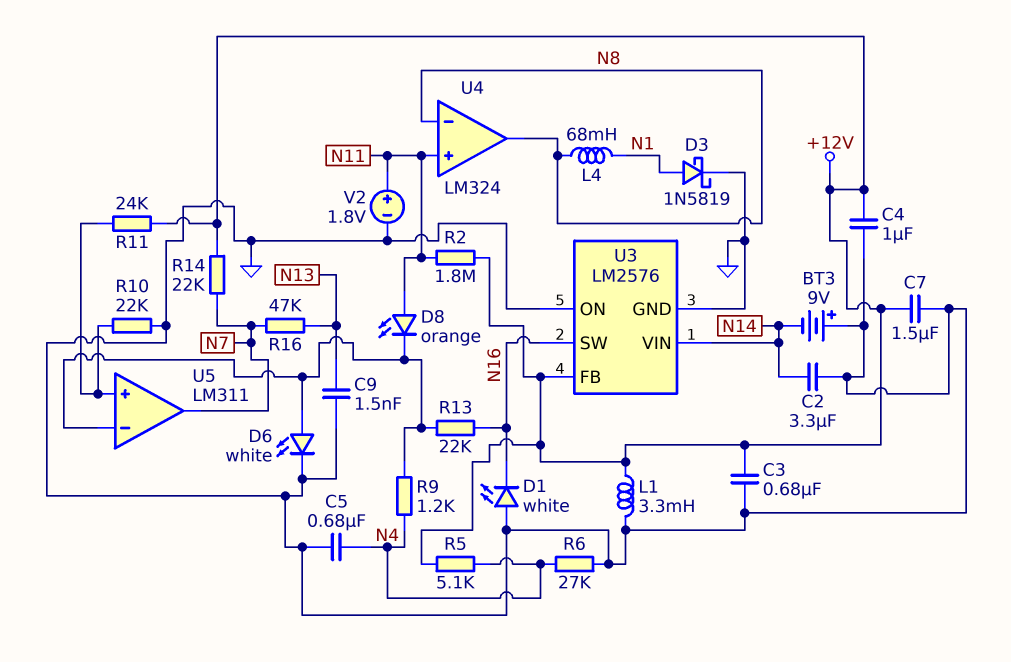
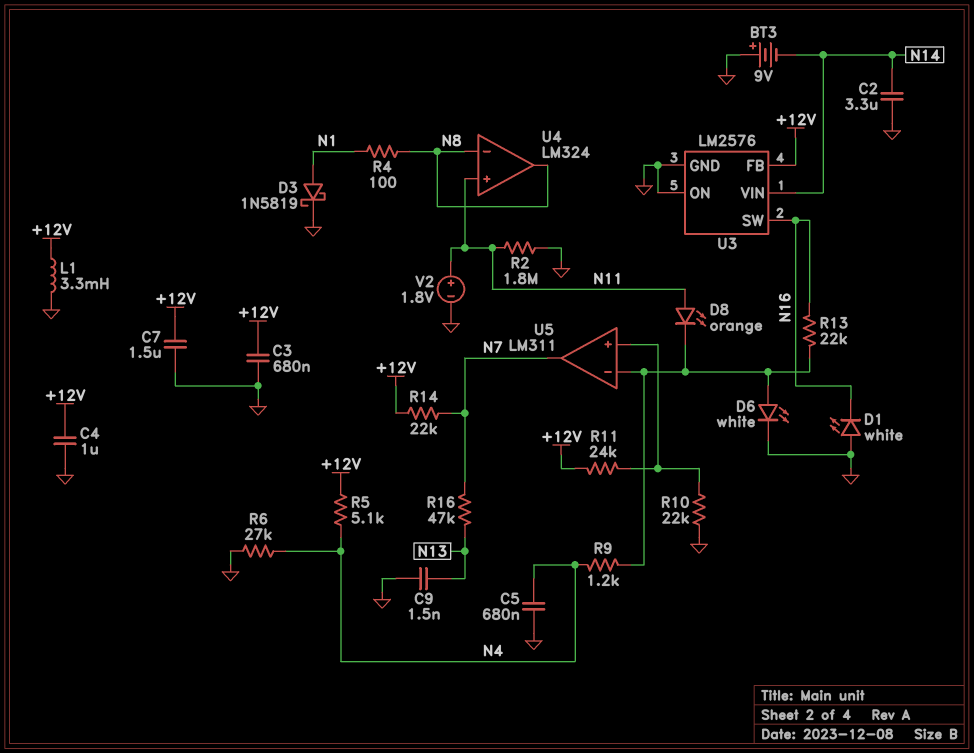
L4: 68mH (N1, N8) -> none
R2: 1.8M (+12V, N11) -> 1.8M (GND, N11)
R4: none -> 100 (N1, N8)

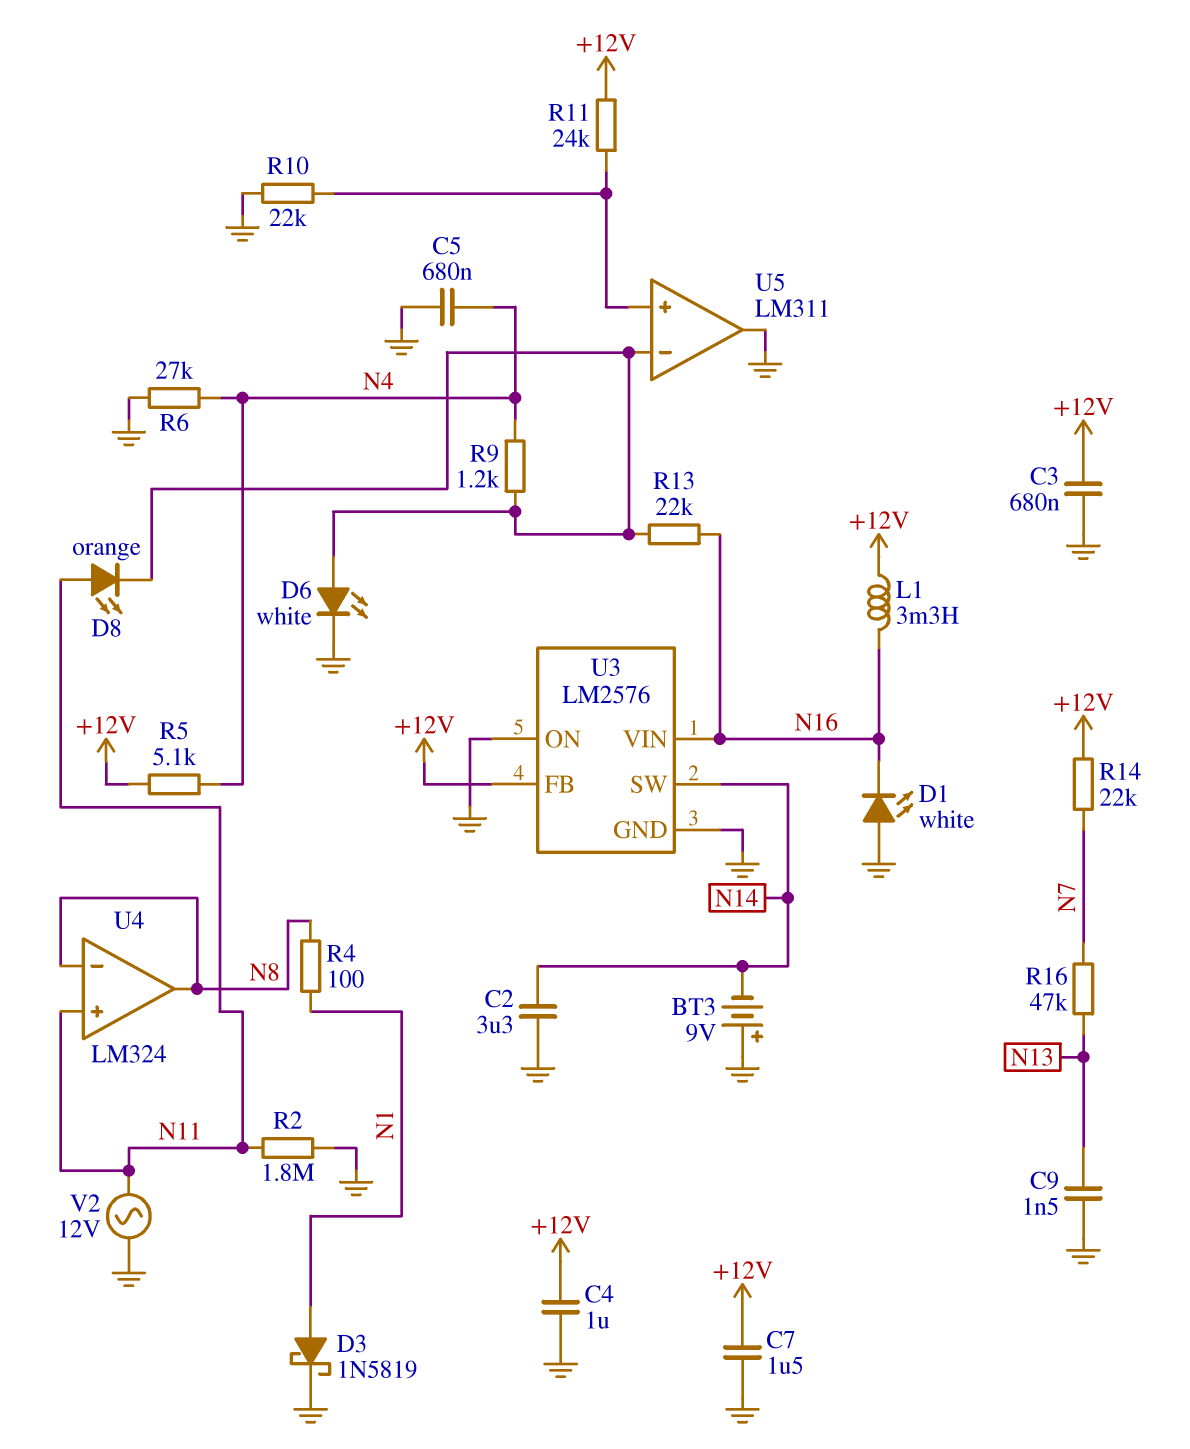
L1: 3.3mH (+12V, GND) -> 3.3mH (+12V, N16)
U3 pin SW: N16 -> N14
U3 pin VIN: N14 -> N16
U5 pin out: N7 -> GND
V2: 1.8V (plus N11, minus GND) -> AC 12V (GND, N11)

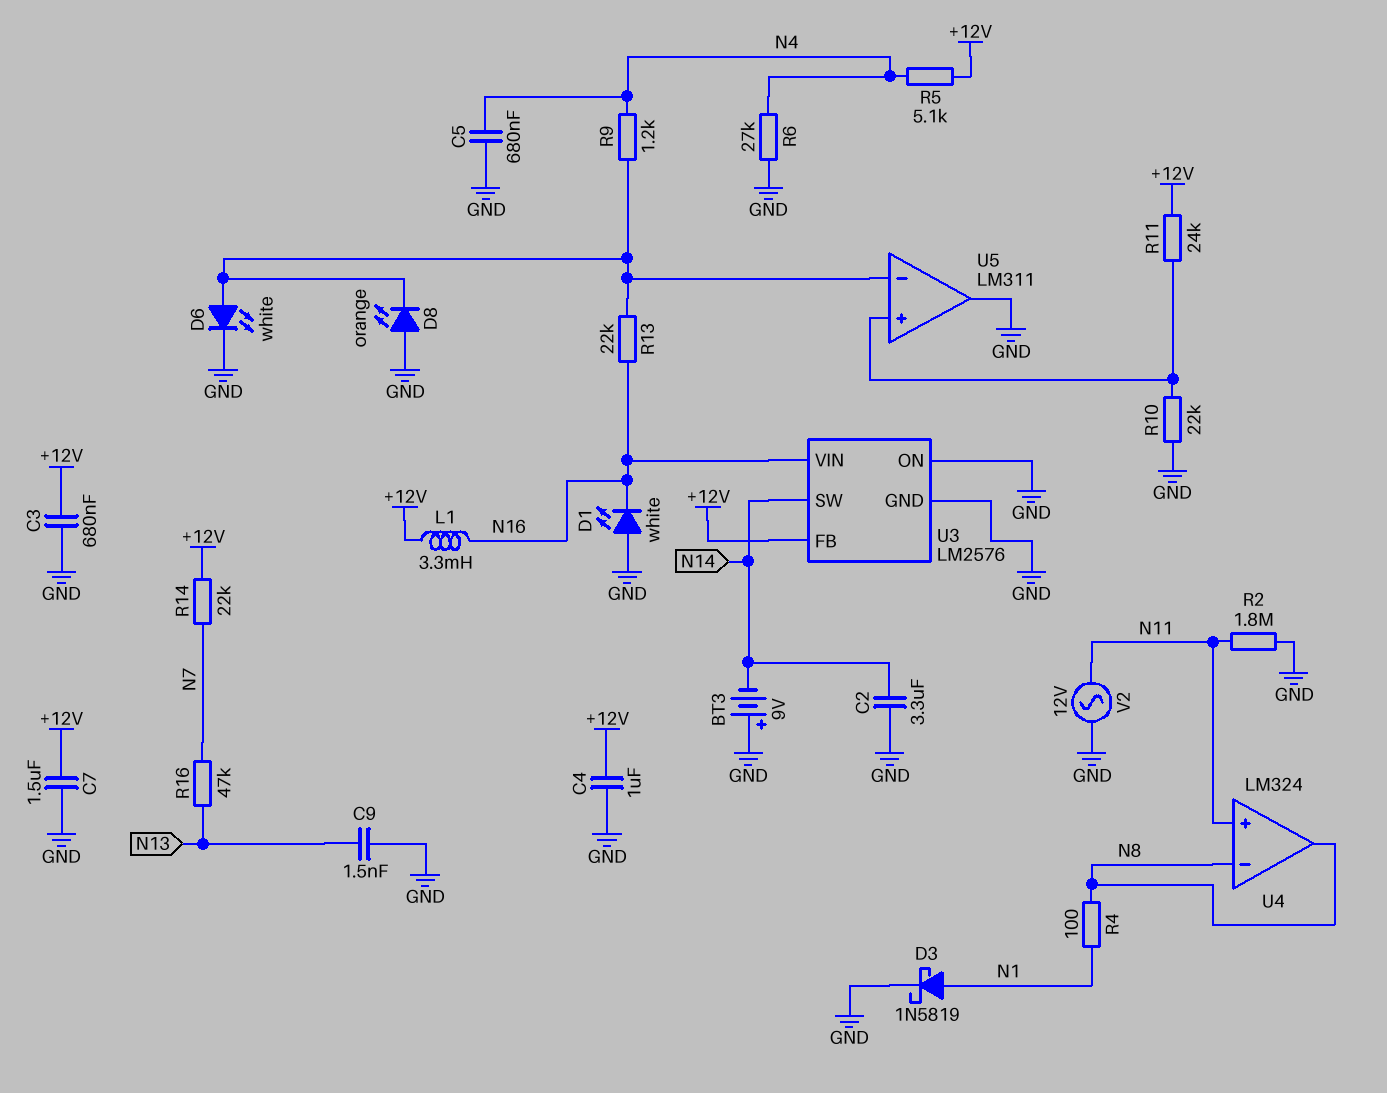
D8: LED orange (A N11, K U5/in-) -> LED orange (A GND, K U5/in-)

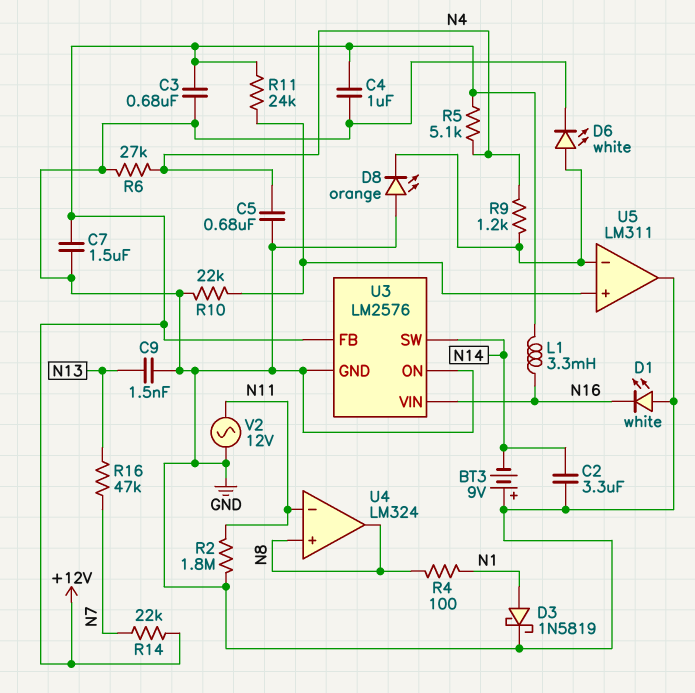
R13: 22k (N16, U5/in-) -> none
U4 pin in+: N11 -> N8
U4 pin in-: N8 -> N11

